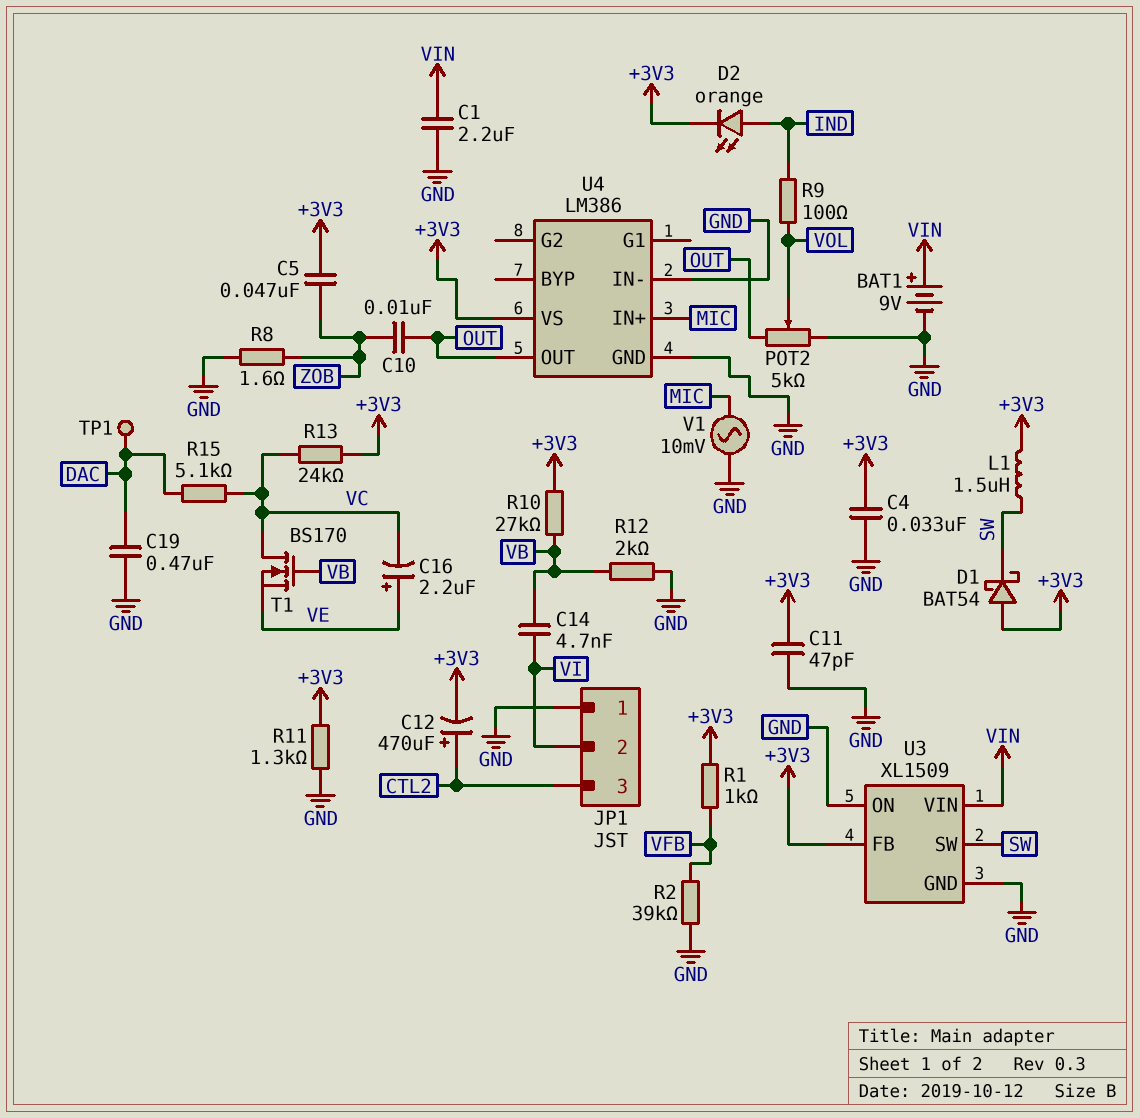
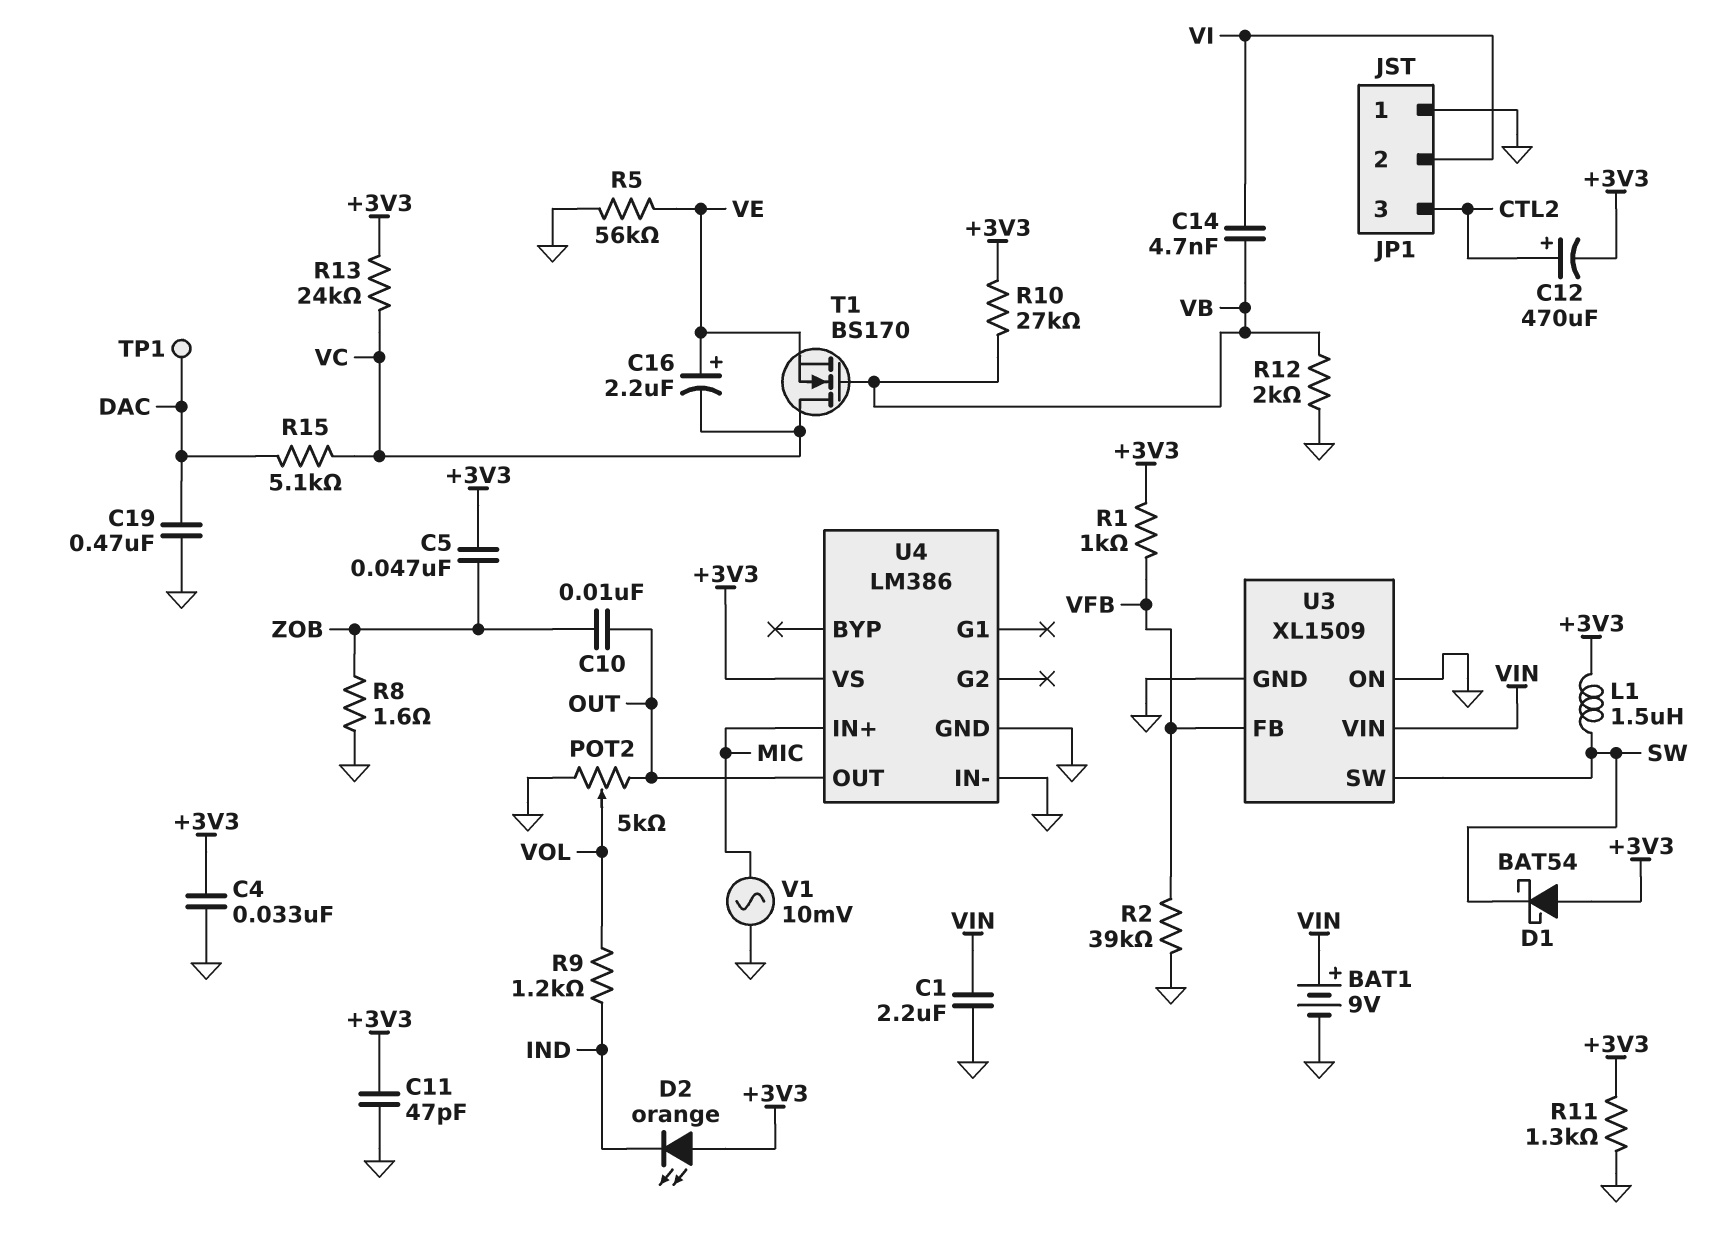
D2: LED orange (A IND, K +3V3) -> LED orange (A +3V3, K IND)
R5: none -> 56k (GND, VE)
R9: 100 (IND, VOL) -> 1.2k (IND, VOL)
U3 pin FB: +3V3 -> VFB

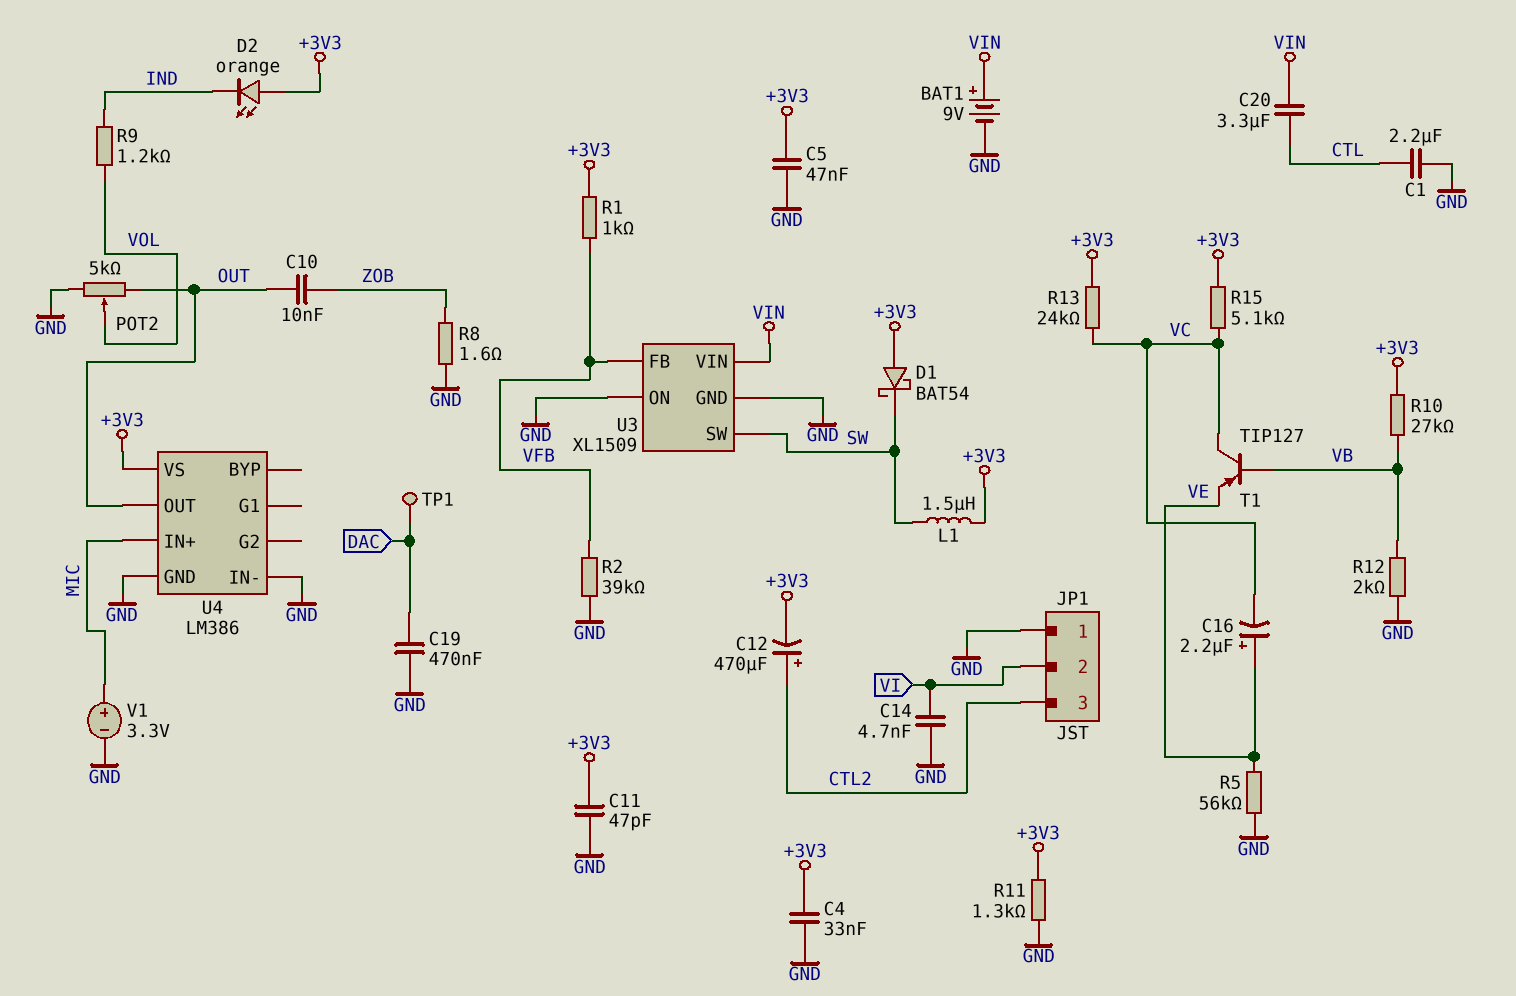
C1: 2.2uF (GND, VIN) -> 2.2uF (CTL, GND)
C5: 47nF (+3V3, ZOB) -> 47nF (+3V3, GND)
C14: 4.7nF (VB, VI) -> 4.7nF (GND, VI)
C20: none -> 3.3uF (CTL, VIN)
R15: 5.1k (DAC, VC) -> 5.1k (+3V3, VC)
T1: NMOS BS170 (G VB, D VC, S VE) -> PNP TIP127 (B VB, C VC, E VE)
V1: AC 10mV (GND, MIC) -> 3.3V (plus MIC, minus GND)

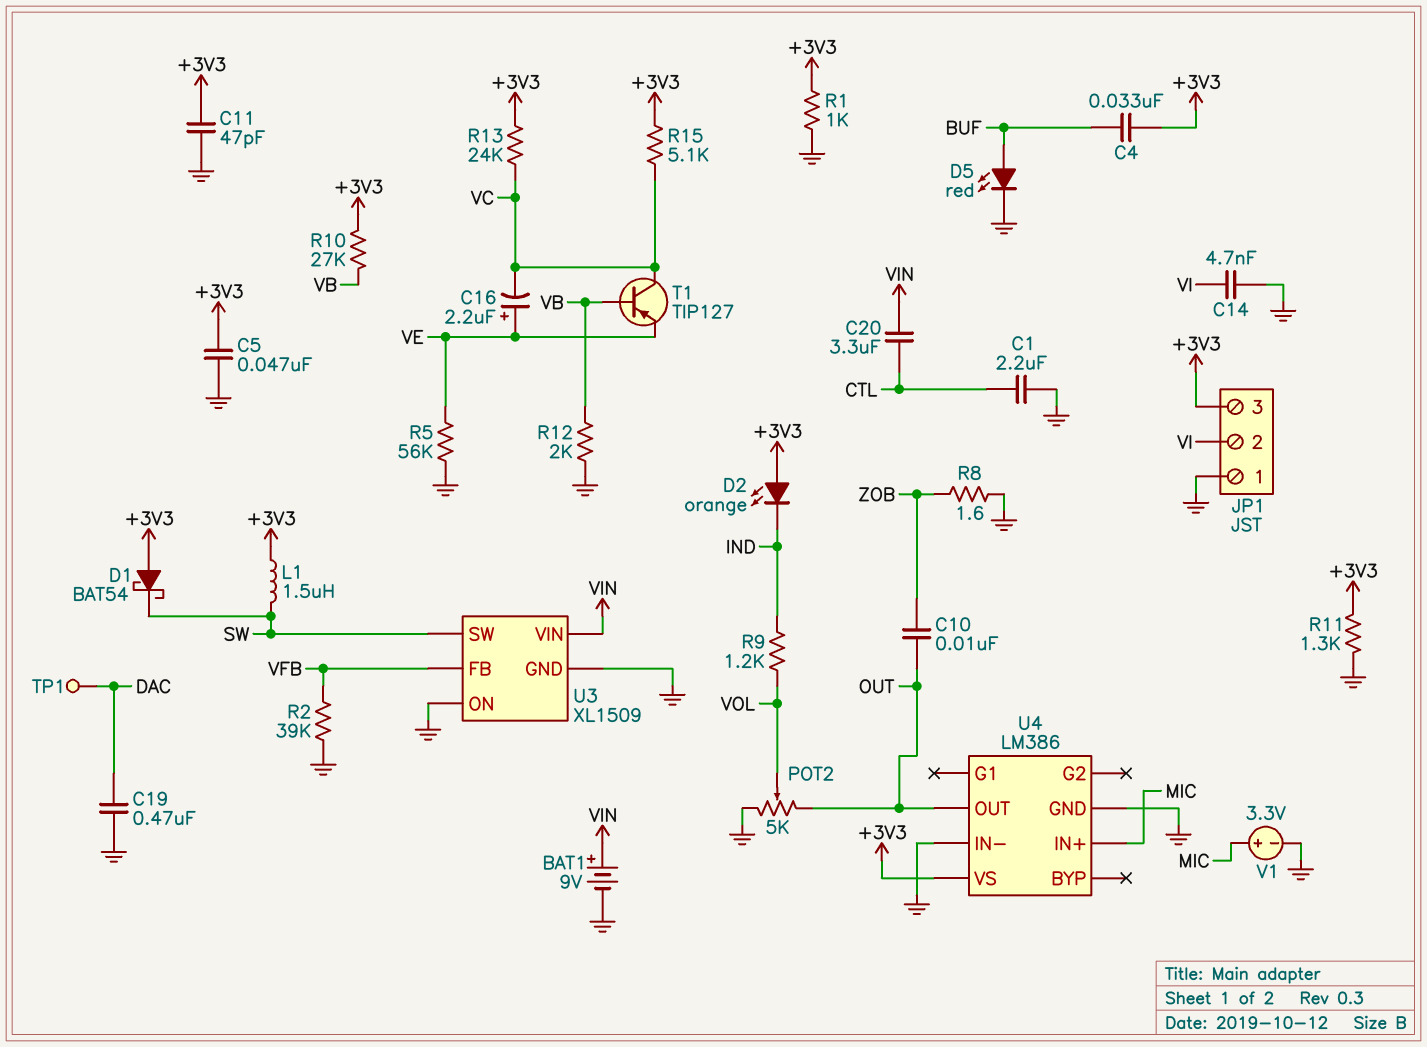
C4: 33nF (+3V3, GND) -> 33nF (+3V3, BUF)
C12: 470uF (plus CTL2, minus +3V3) -> none
D5: none -> LED red (A BUF, K GND)
JP1 pin 3: CTL2 -> +3V3
R1: 1k (+3V3, VFB) -> 1k (+3V3, GND)

